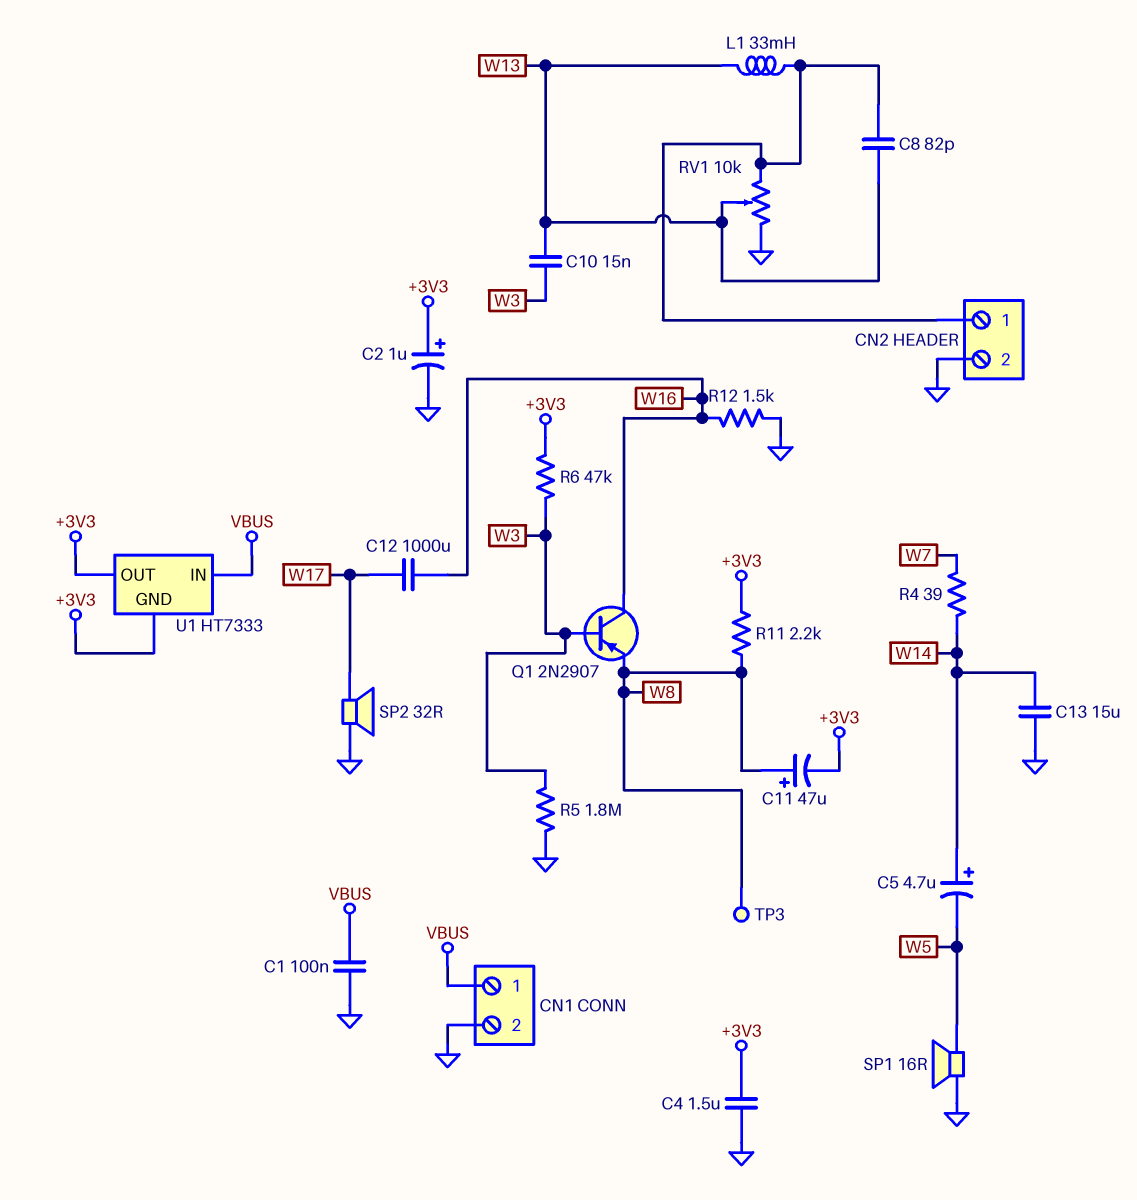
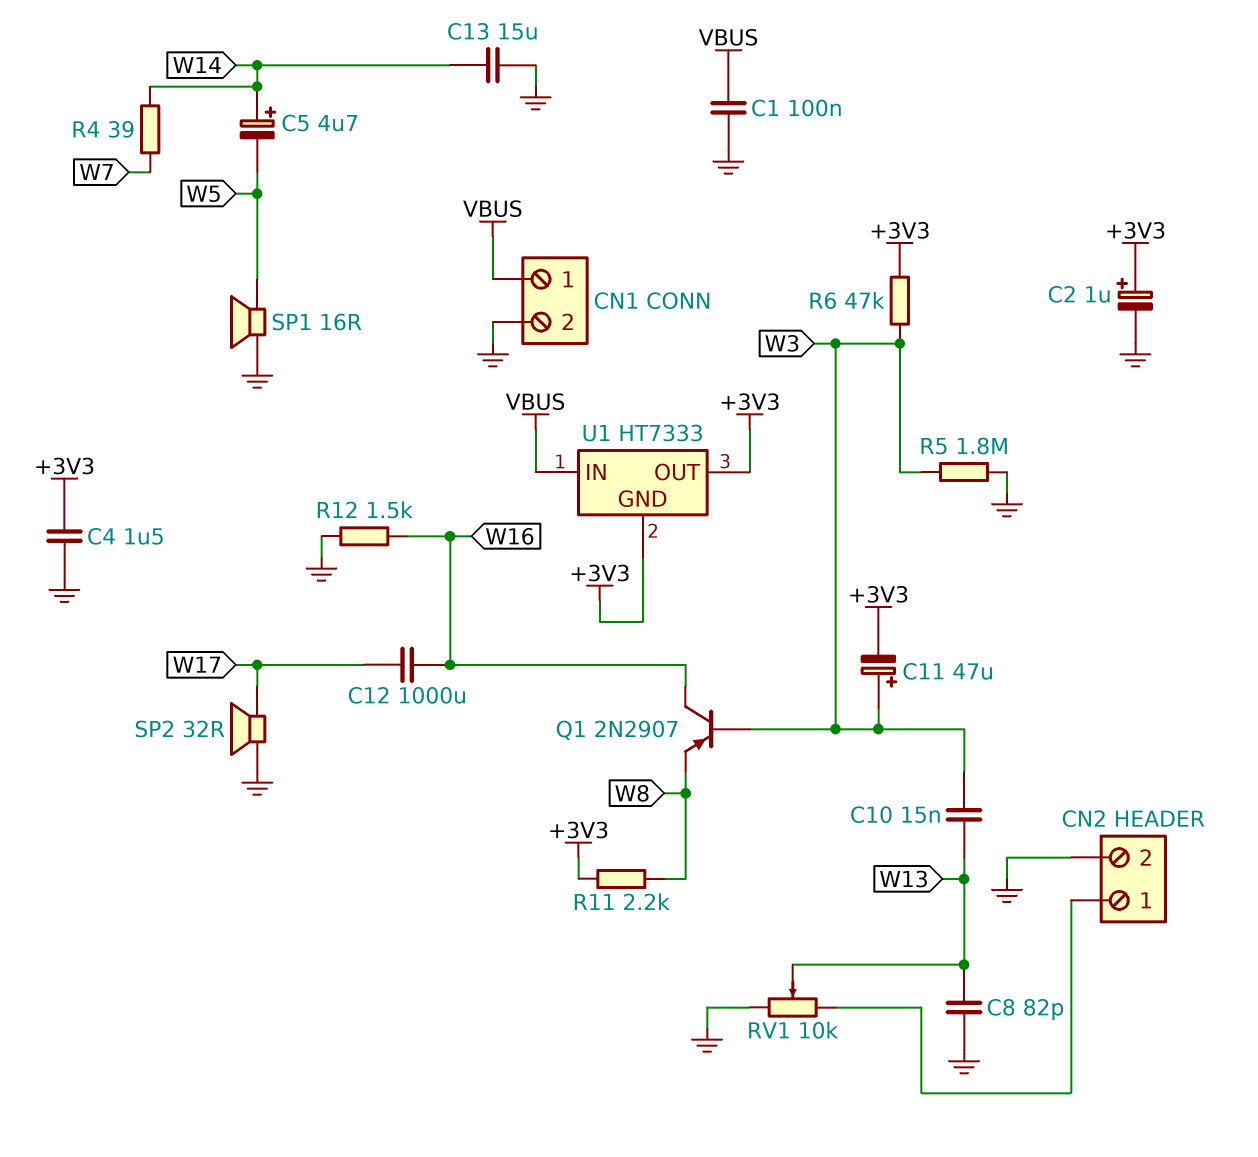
C8: 82pF (CN2/1, W13) -> 82pF (GND, W13)
C11: 47uF (plus W8, minus +3V3) -> 47uF (plus W3, minus +3V3)
L1: 33mH (CN2/1, W13) -> none
TP3: test point (W8) -> none

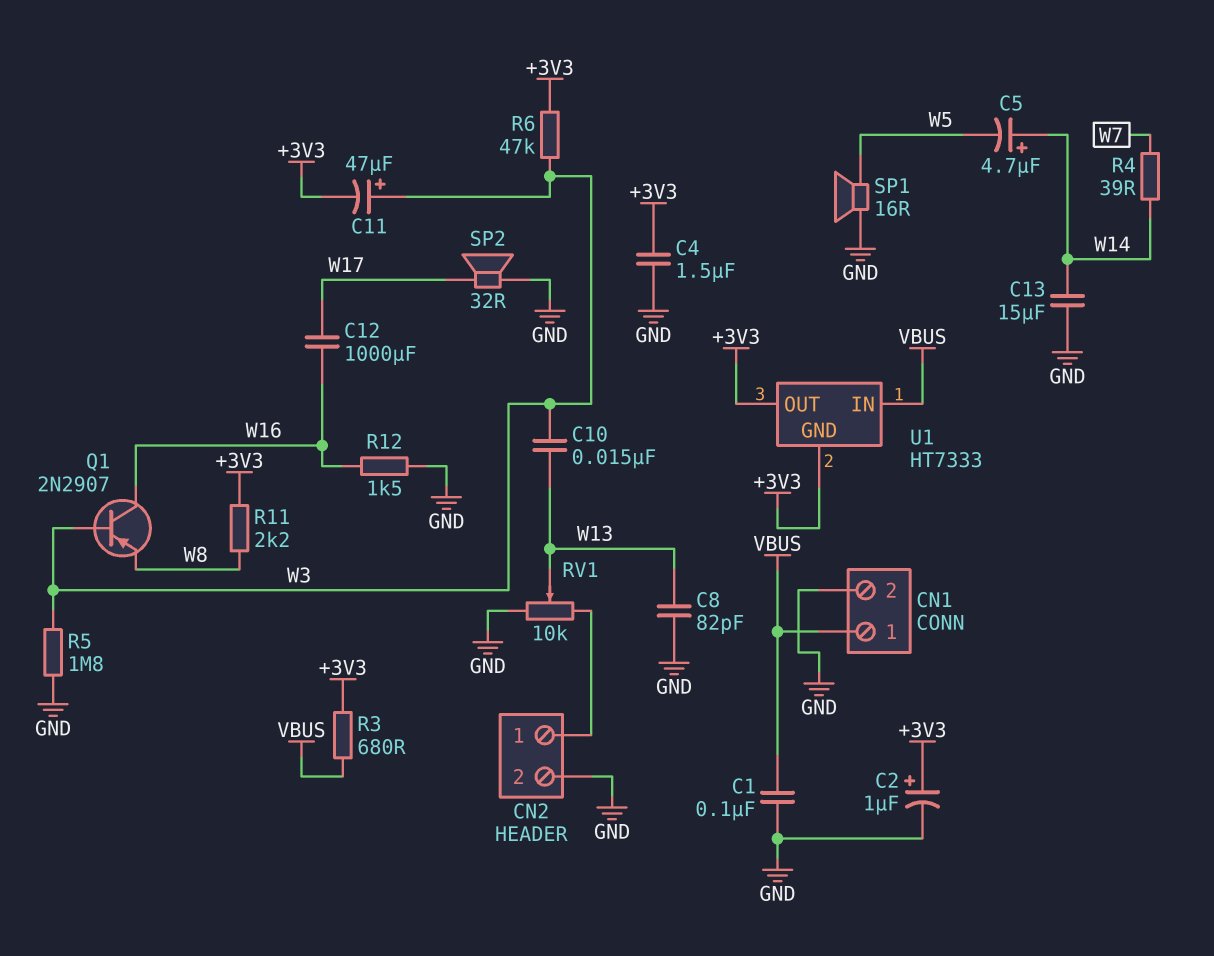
R3: none -> 680 (+3V3, VBUS)

